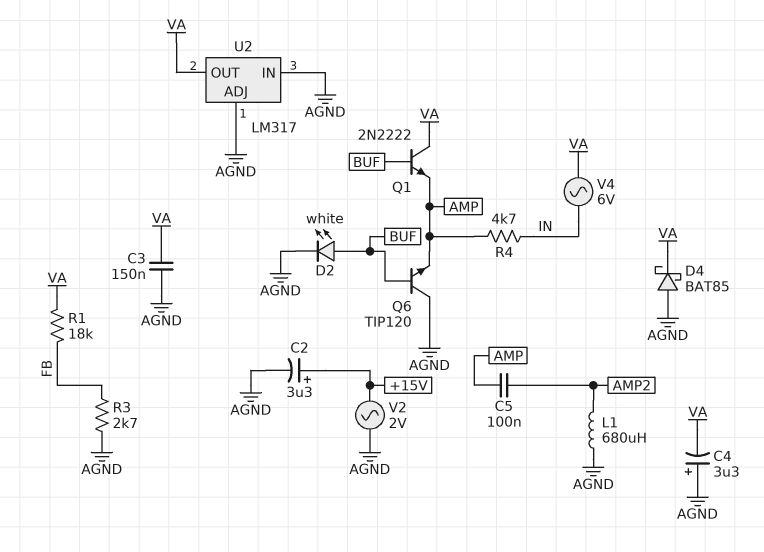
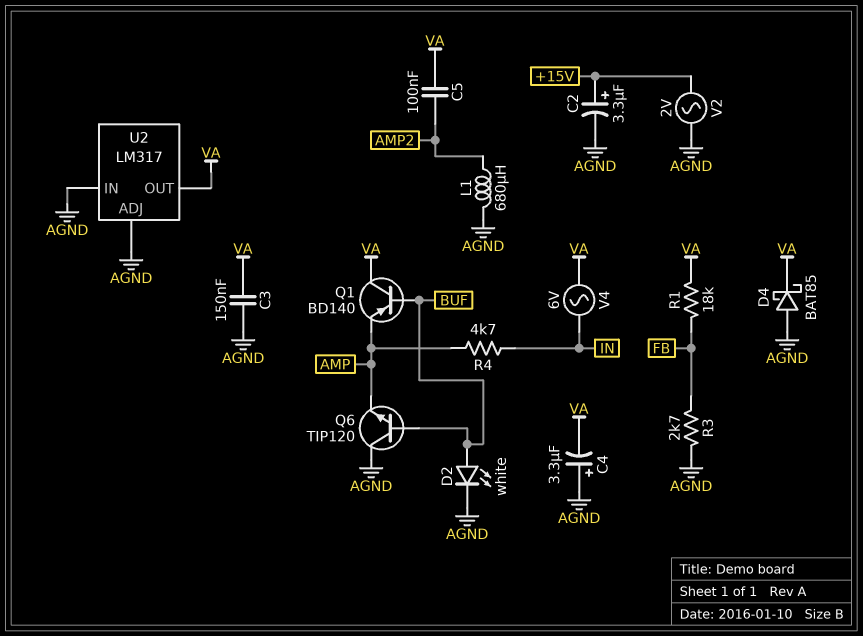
C5: 100nF (AMP, AMP2) -> 100nF (AMP2, VA)
Q1: NPN 2N2222 (B BUF, C VA, E AMP) -> PNP BD140 (B BUF, C VA, E AMP)

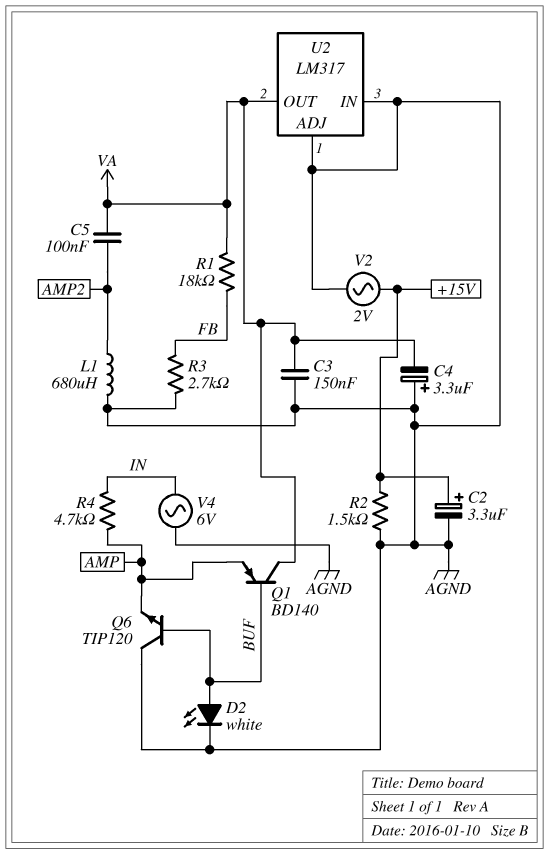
D4: schottky BAT85 (A AGND, K VA) -> none
R2: none -> 1.5k (+15V, AGND)
V4: AC 6V (IN, VA) -> AC 6V (AGND, IN)

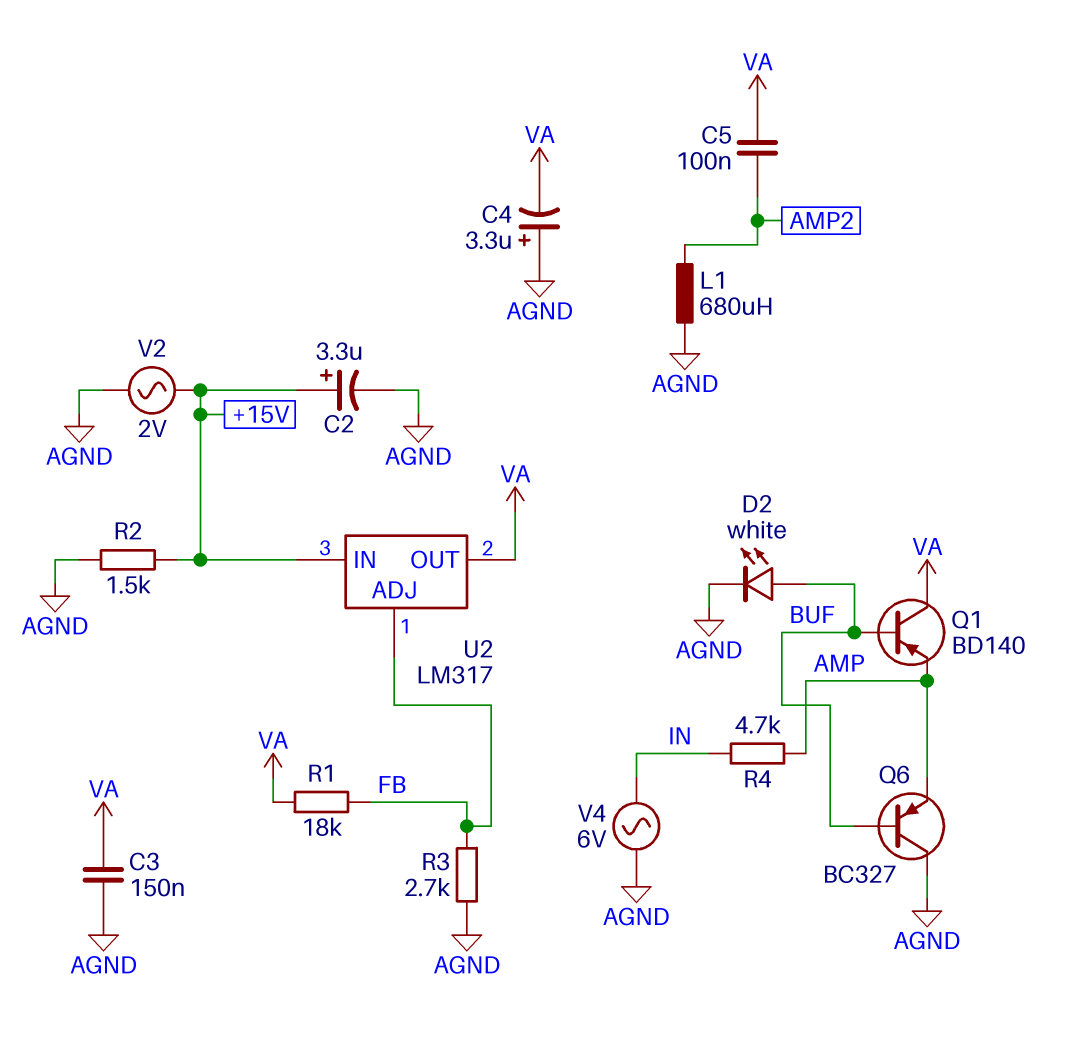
Q6: NPN TIP120 (B BUF, C AGND, E AMP) -> PNP BC327 (B BUF, C AGND, E AMP)
U2 pin ADJ: AGND -> FB
U2 pin IN: AGND -> +15V

